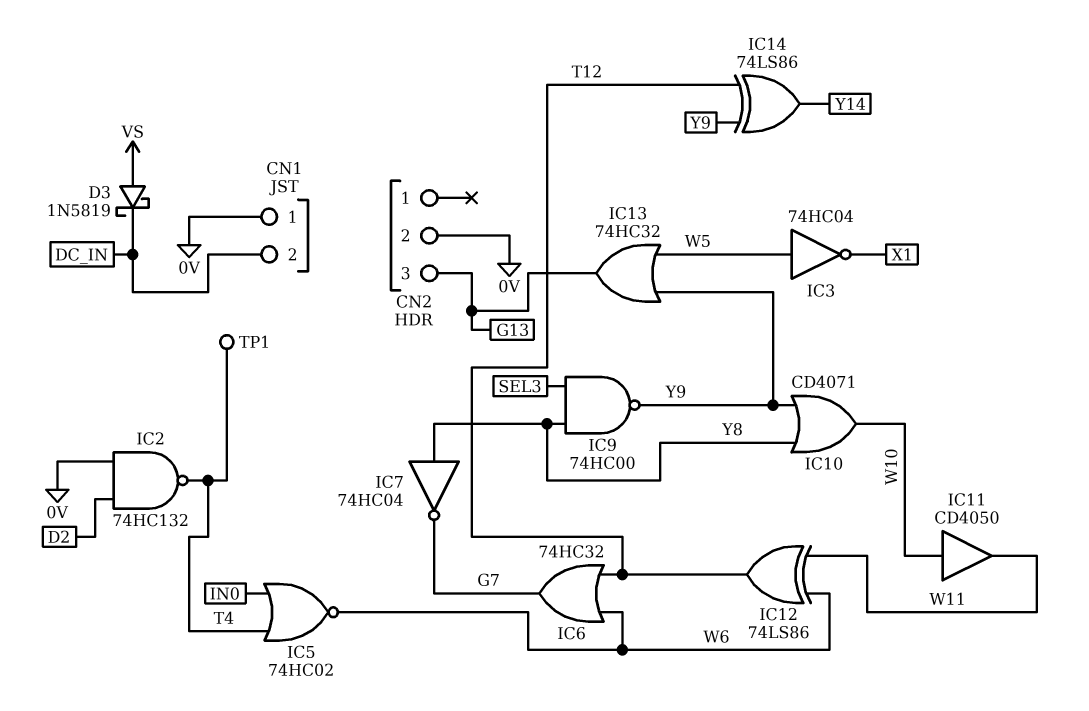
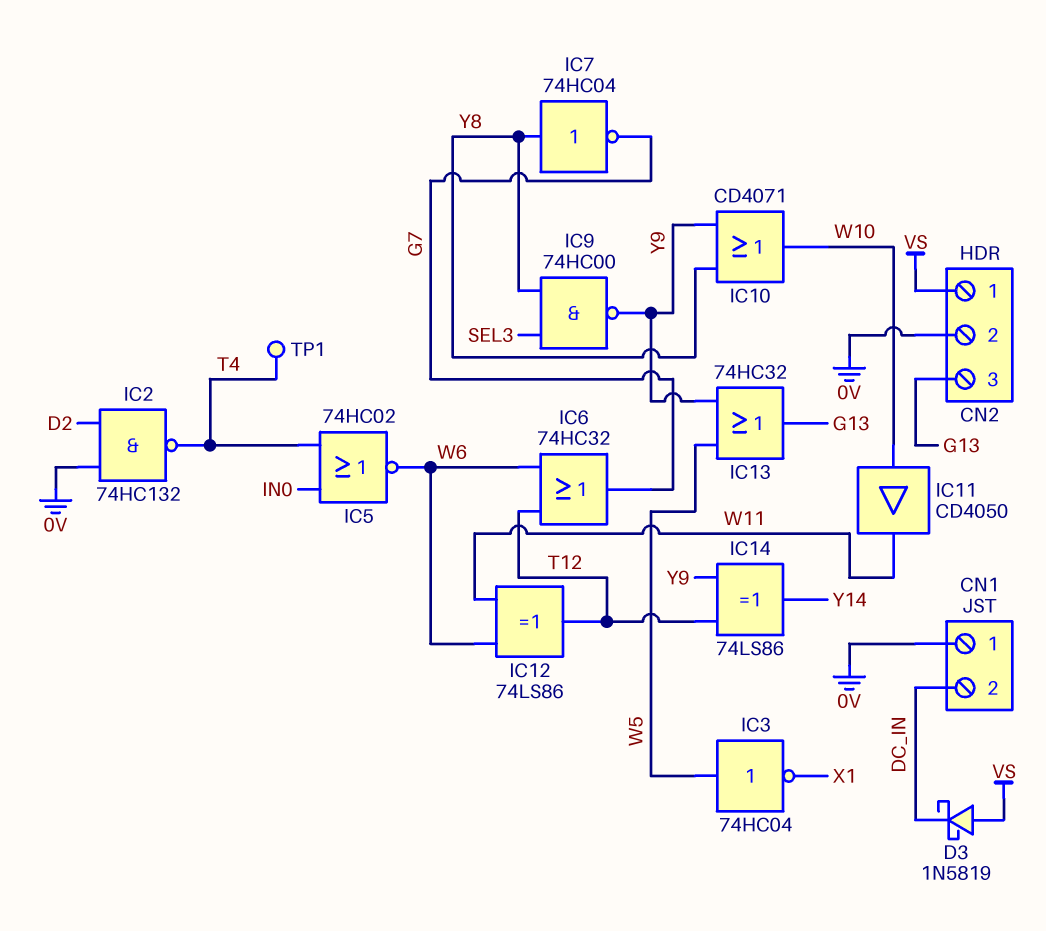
CN2 pin 1: none -> VS

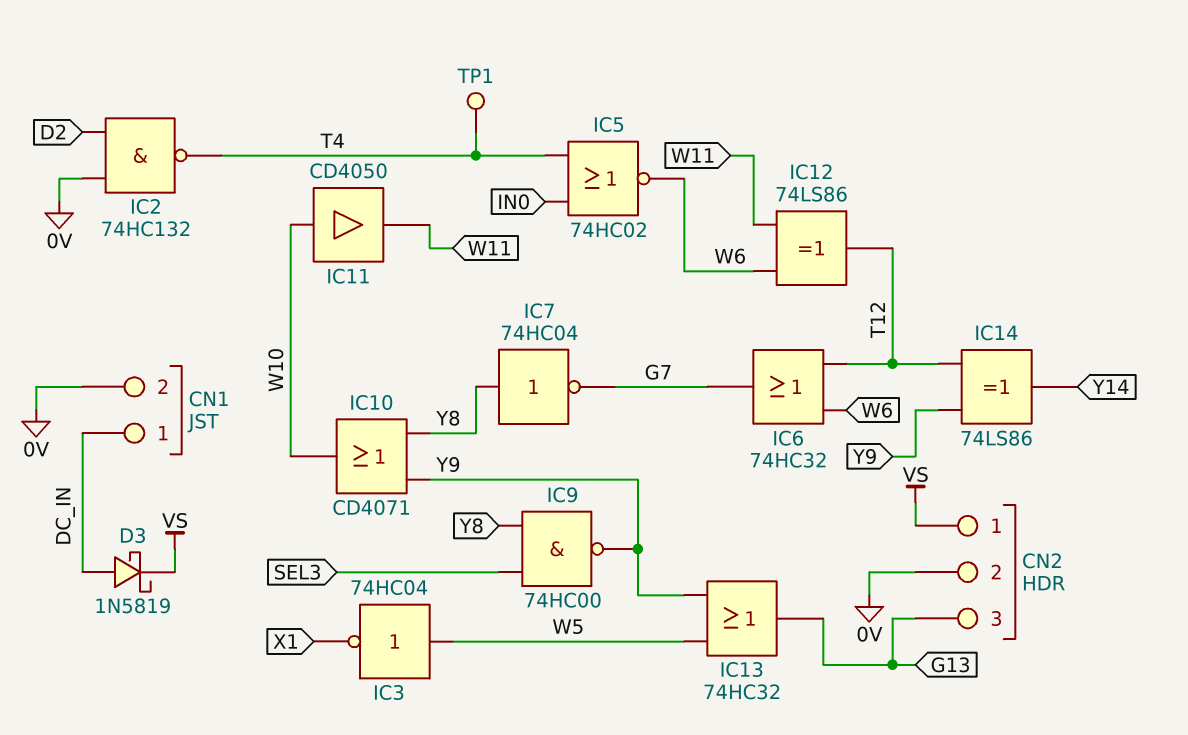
CN1 pin 1: 0V -> DC_IN
CN1 pin 2: DC_IN -> 0V
D3: schottky 1N5819 (A VS, K DC_IN) -> schottky 1N5819 (A DC_IN, K VS)

